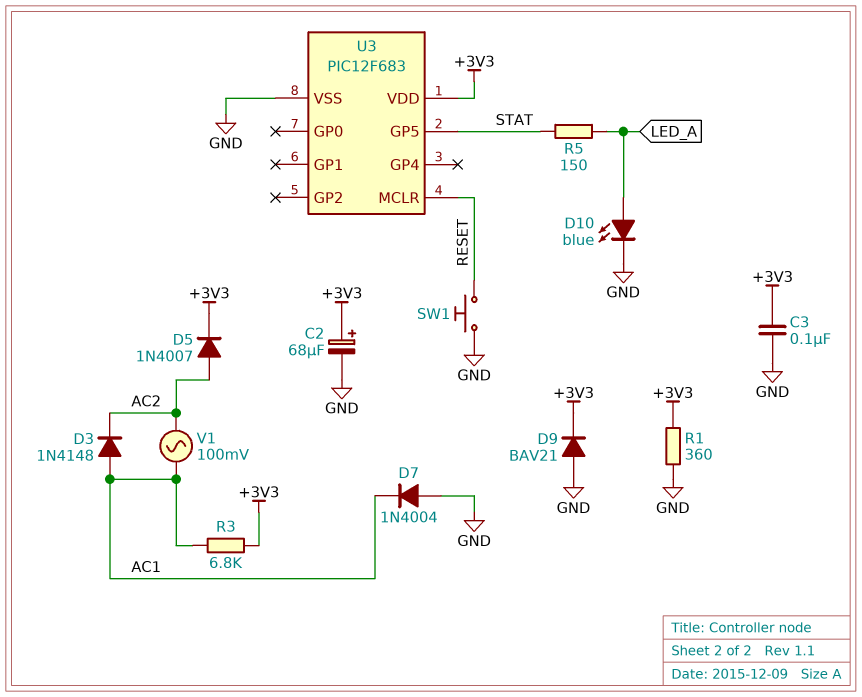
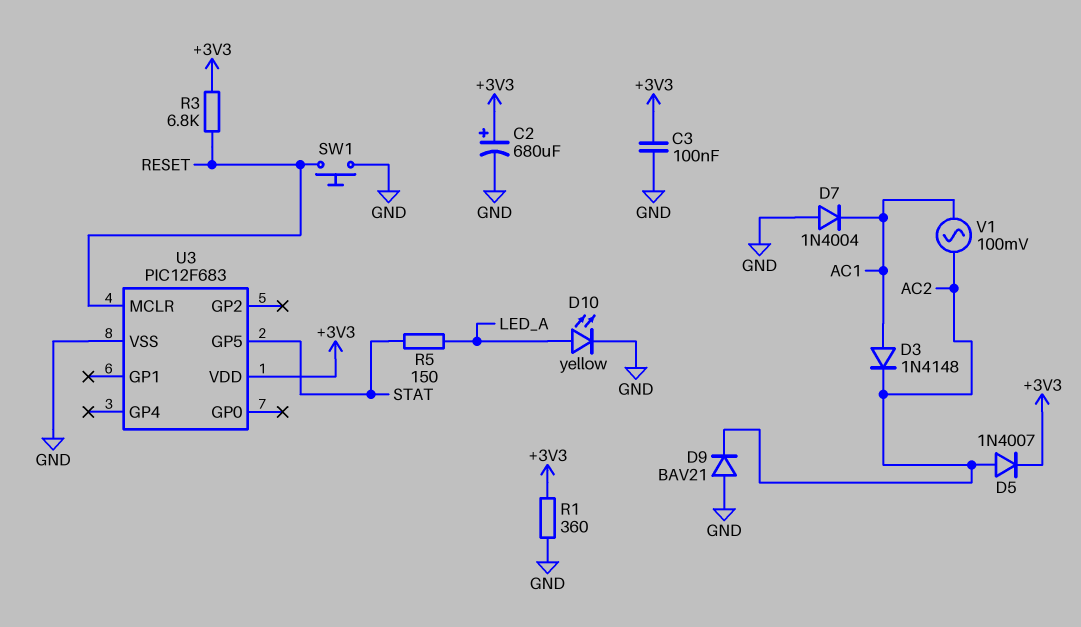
C2: 68uF (plus +3V3, minus GND) -> 680uF (plus +3V3, minus GND)
D9: diode BAV21 (A GND, K +3V3) -> diode BAV21 (A GND, K AC2)
D10: LED blue (A LED_A, K GND) -> LED yellow (A LED_A, K GND)
R3: 6.8k (+3V3, AC1) -> 6.8k (+3V3, RESET)

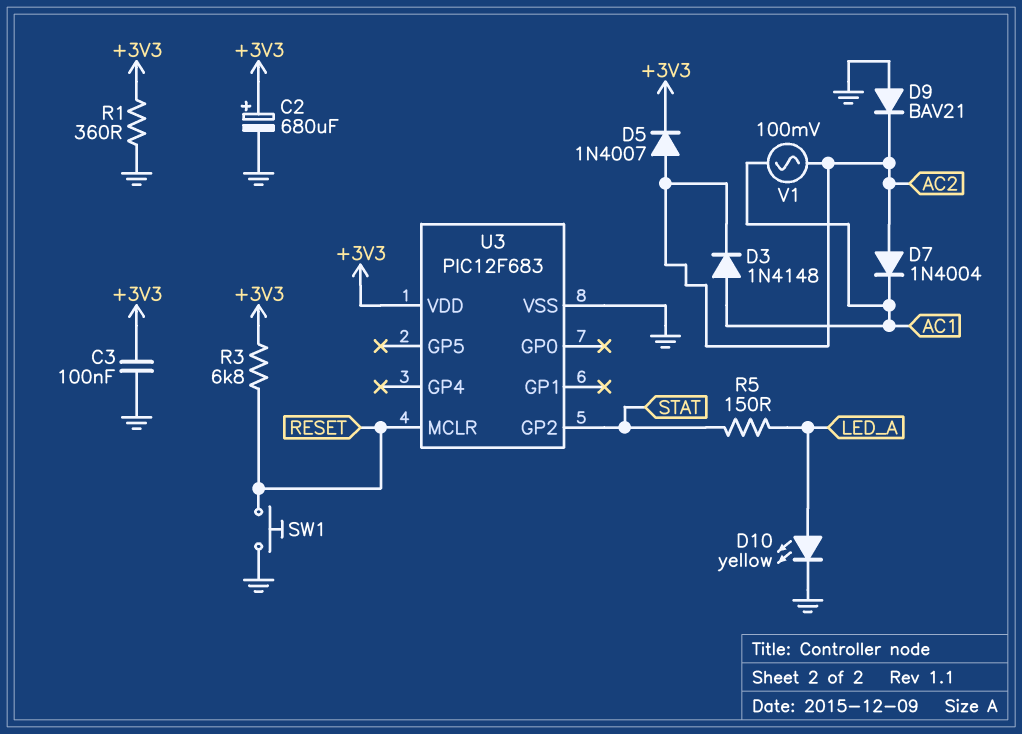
D7: diode 1N4004 (A GND, K AC1) -> diode 1N4004 (A AC2, K AC1)
U3 pin GP2: none -> STAT
U3 pin GP5: STAT -> none

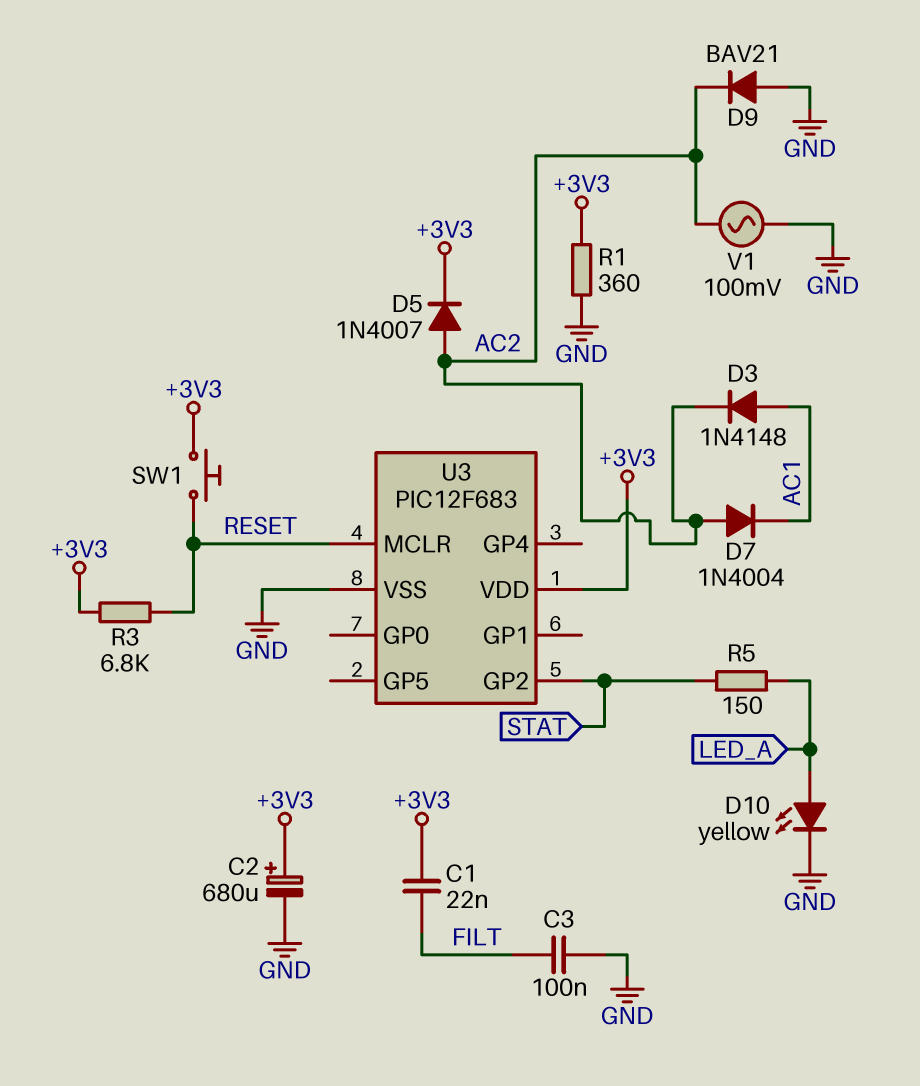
C1: none -> 22nF (+3V3, FILT)
C3: 100nF (+3V3, GND) -> 100nF (FILT, GND)
SW1: button (GND, RESET) -> button (+3V3, RESET)
V1: AC 100mV (AC1, AC2) -> AC 100mV (AC2, GND)

